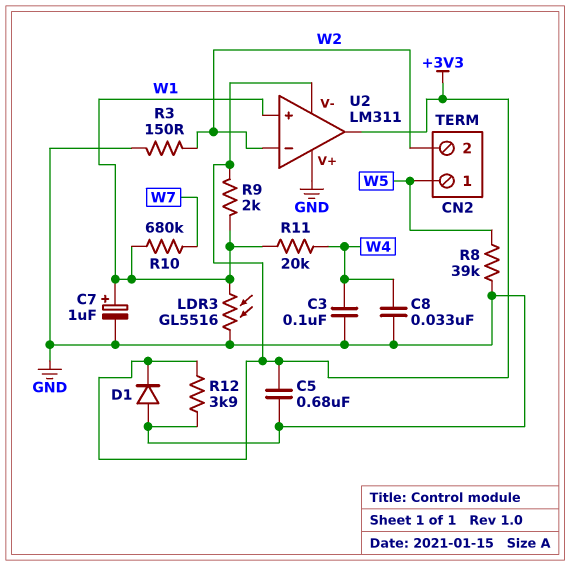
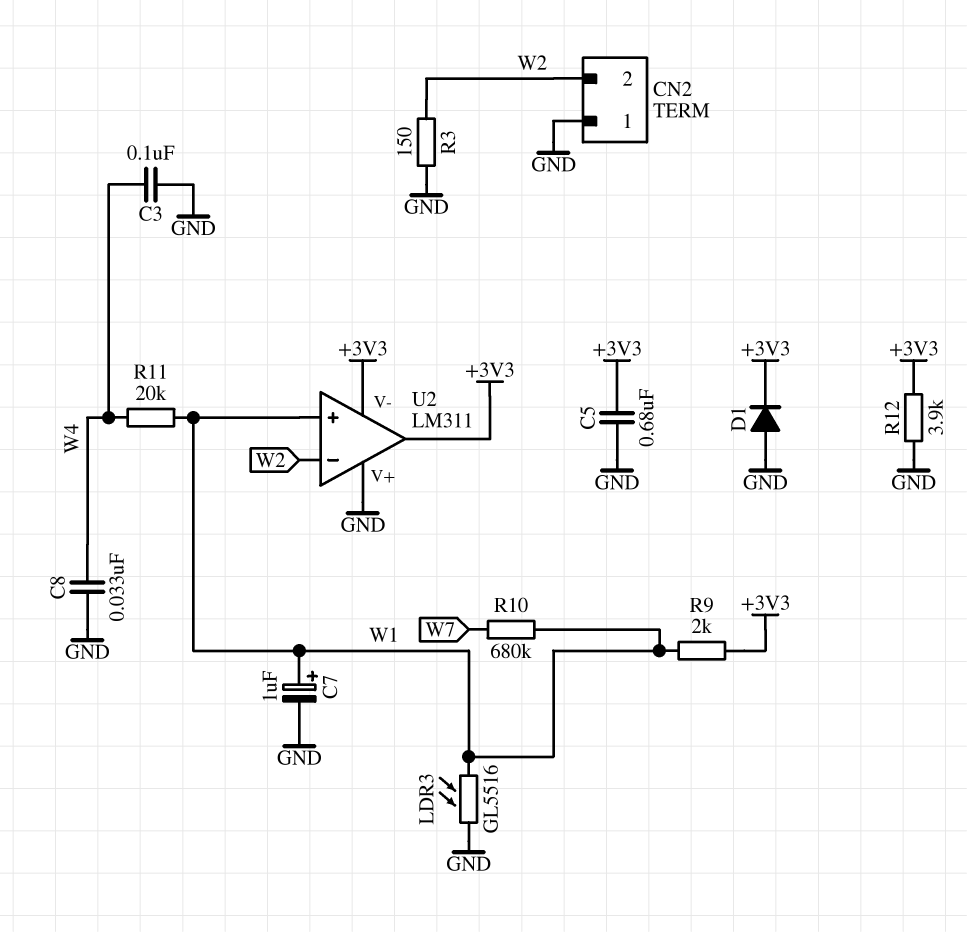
CN2 pin 1: W5 -> GND
R8: 39k (GND, W5) -> none

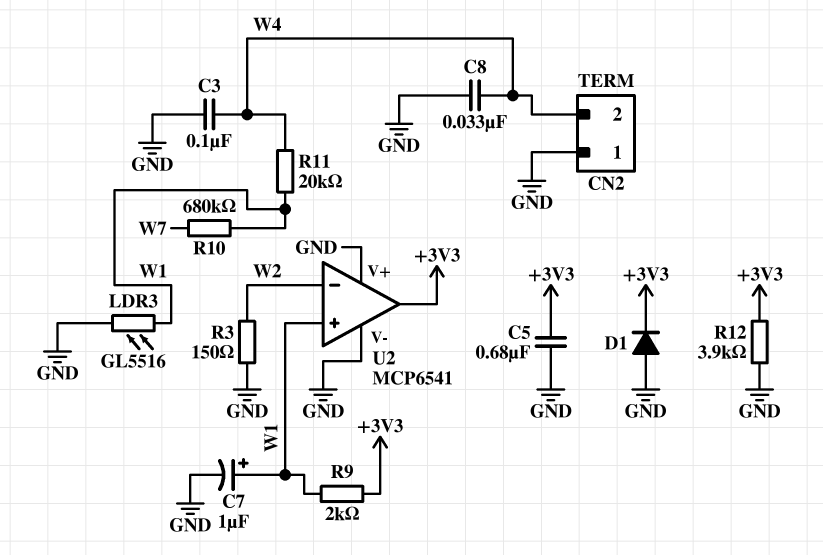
CN2 pin 2: W2 -> W4
U2: LM311 -> MCP6541
U2 pin V-: +3V3 -> GND

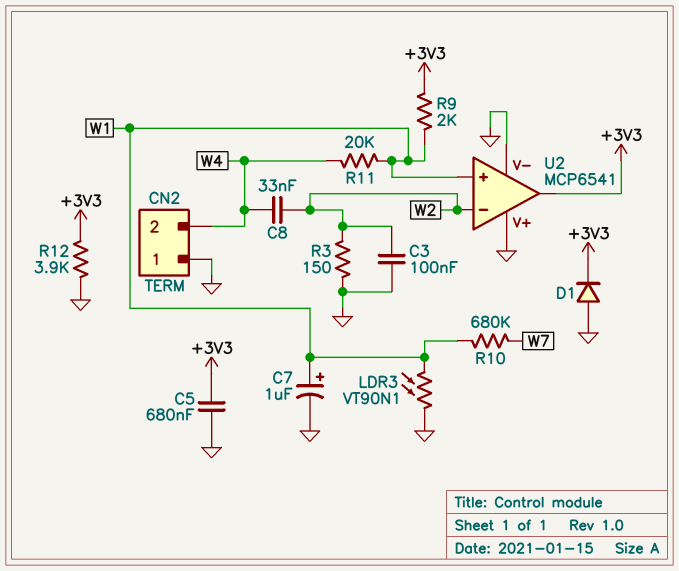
C3: 100nF (GND, W4) -> 100nF (GND, W2)
C8: 33nF (GND, W4) -> 33nF (W2, W4)
LDR3: GL5516 (GND, W1) -> VT90N1 (GND, W1)

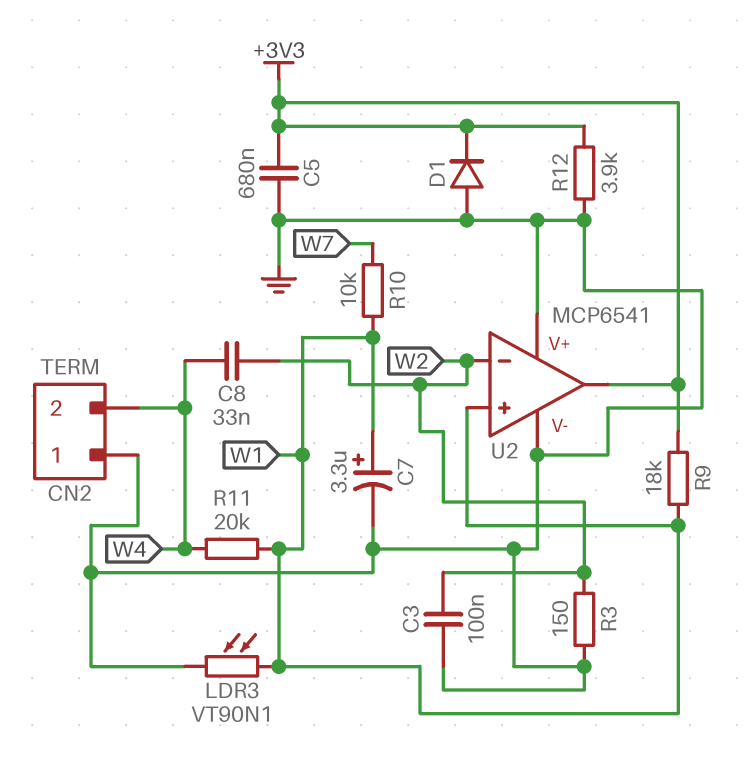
C7: 1uF (plus W1, minus GND) -> 3.3uF (plus W1, minus GND)
R9: 2k (+3V3, W1) -> 18k (+3V3, W1)
R10: 680k (W1, W7) -> 10k (W1, W7)

